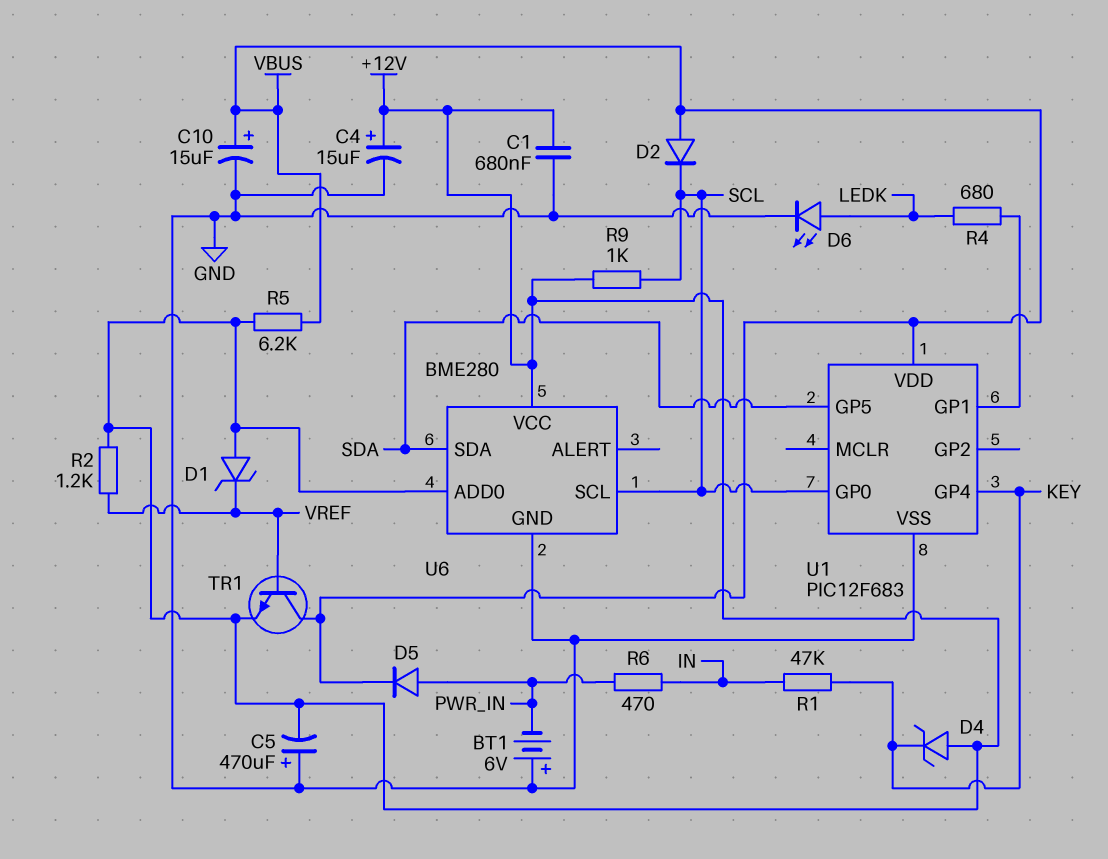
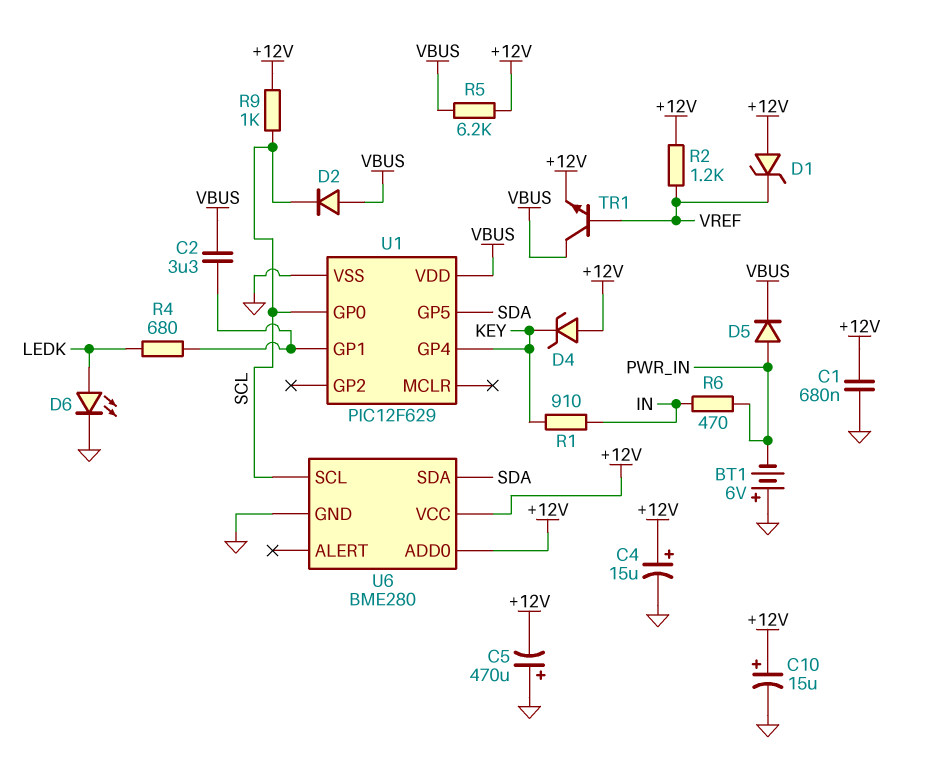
C2: none -> 3.3uF (U1/GP1, VBUS)
C10: 15uF (plus VBUS, minus GND) -> 15uF (plus +12V, minus GND)
R1: 47k (IN, KEY) -> 910 (IN, KEY)
U1: PIC12F683 -> PIC12F629

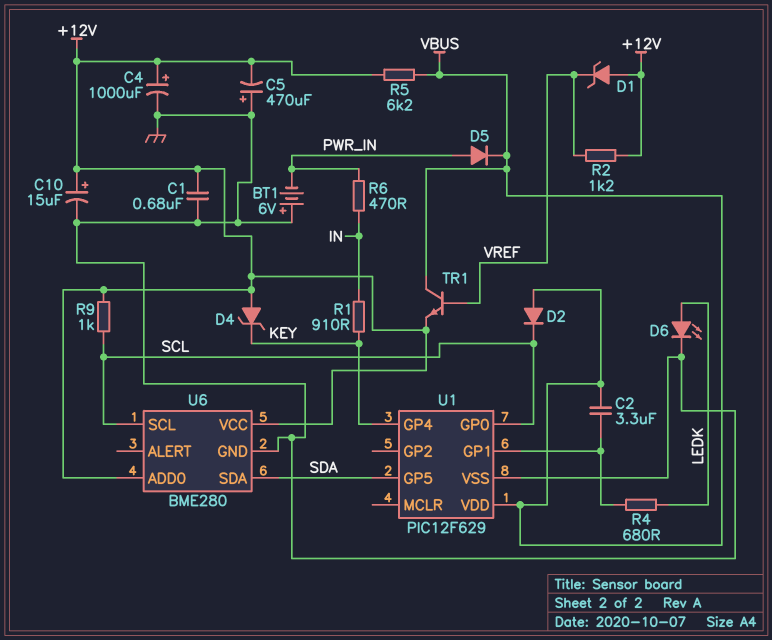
C4: 15uF (plus +12V, minus GND) -> 1000uF (plus +12V, minus GND)

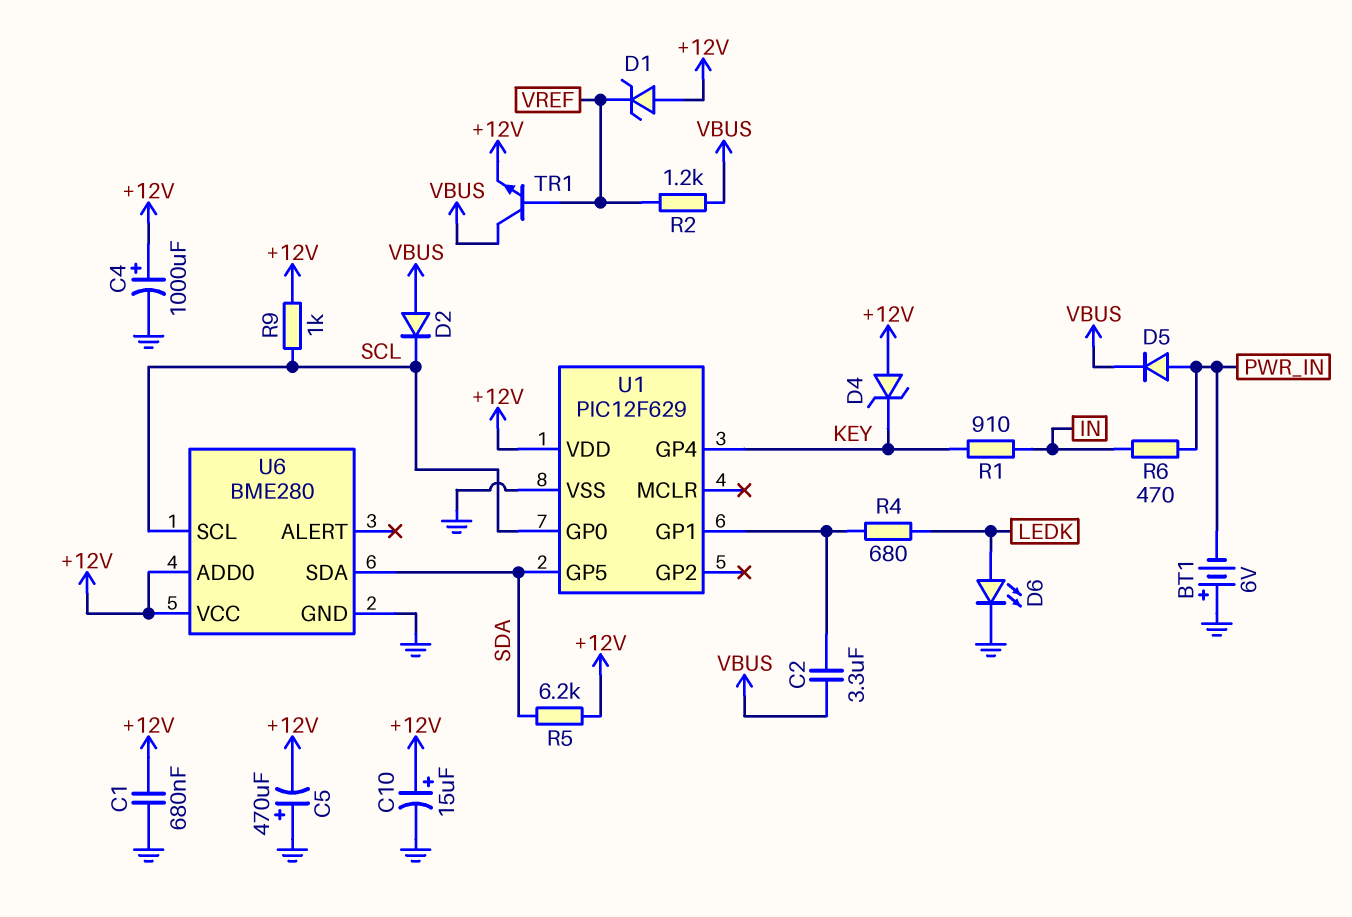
R2: 1.2k (+12V, VREF) -> 1.2k (VBUS, VREF)
R5: 6.2k (+12V, VBUS) -> 6.2k (+12V, SDA)
U1 pin VDD: VBUS -> +12V

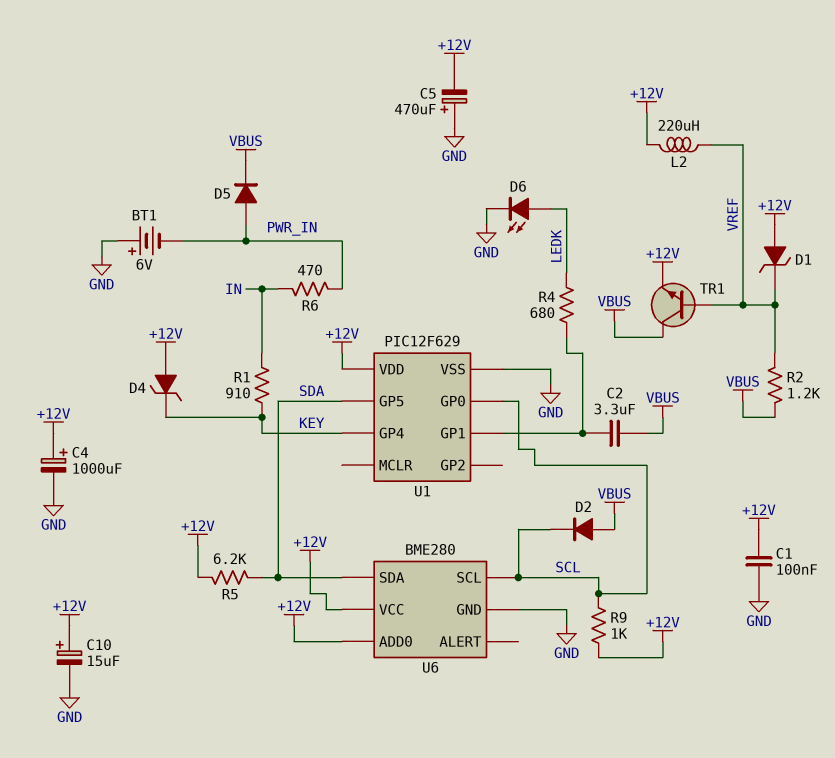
C1: 680nF (+12V, GND) -> 100nF (+12V, GND)
L2: none -> 220uH (+12V, VREF)

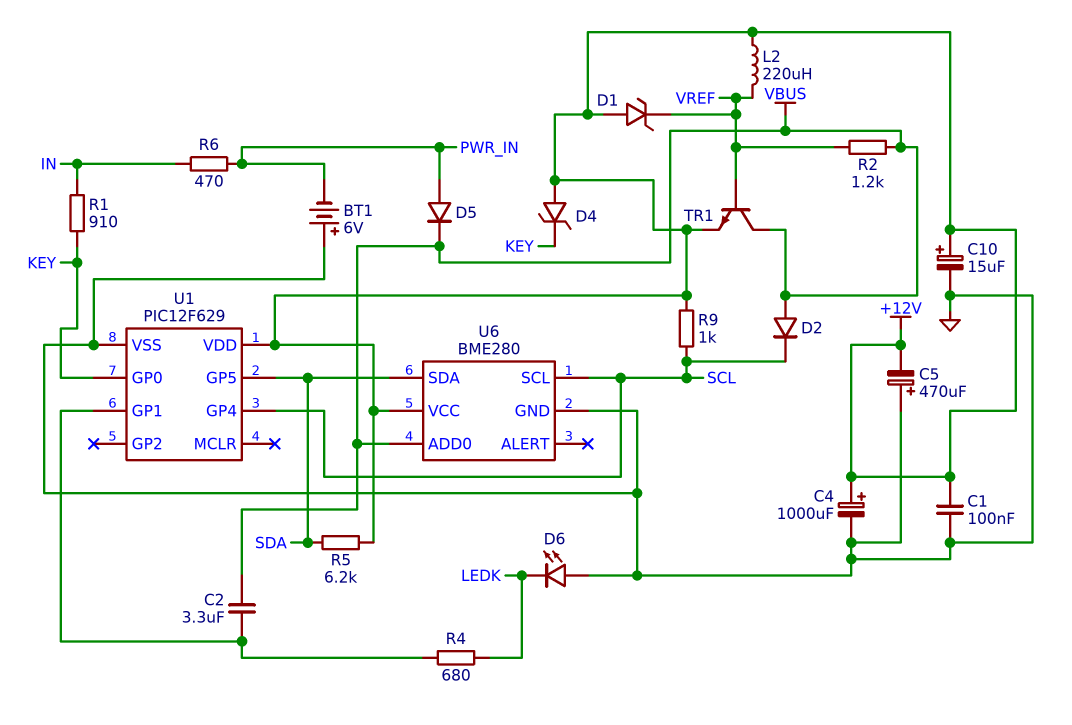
D6: LED (A LEDK, K GND) -> LED (A GND, K LEDK)
U1 pin GP0: SCL -> KEY
U1 pin GP4: KEY -> SCL
U6 pin ADD0: +12V -> VBUS

